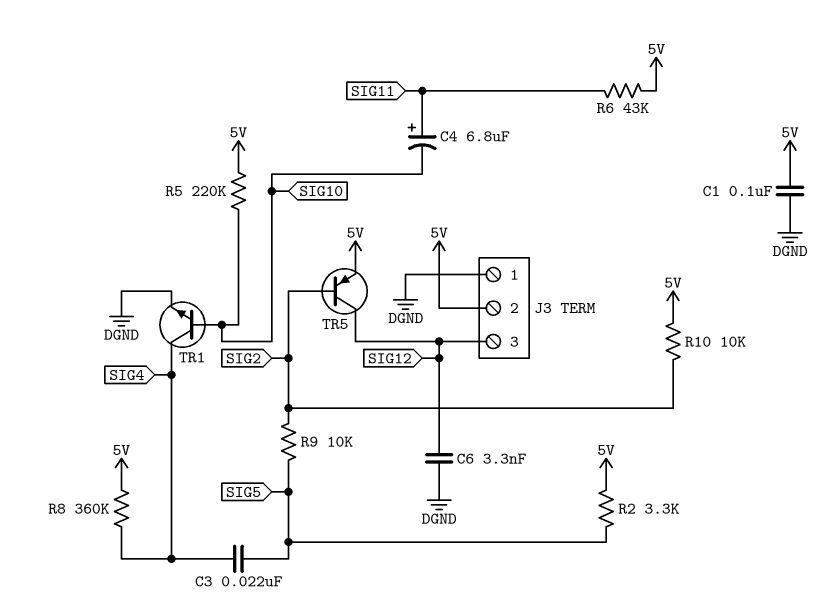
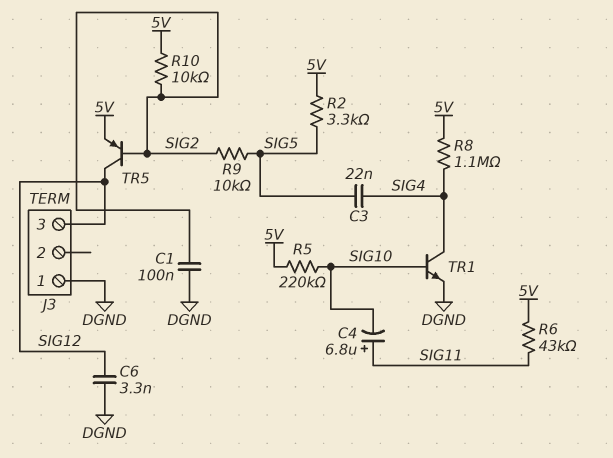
C1: 100nF (5V, DGND) -> 100nF (DGND, SIG2)
J3 pin 2: 5V -> none
R8: 360k (5V, SIG4) -> 1.1M (5V, SIG4)

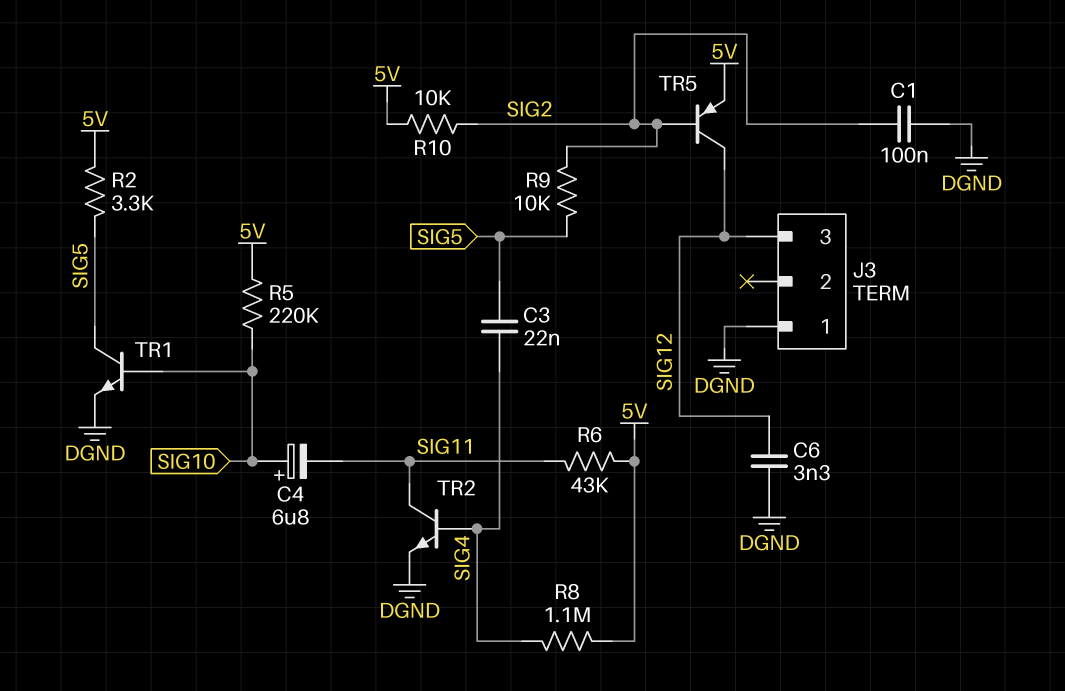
C4: 6.8uF (plus SIG11, minus SIG10) -> 6.8uF (plus SIG10, minus SIG11)
TR1: NPN (B SIG10, C SIG4, E DGND) -> NPN (B SIG10, C SIG5, E DGND)
TR2: none -> NPN (B SIG4, C SIG11, E DGND)

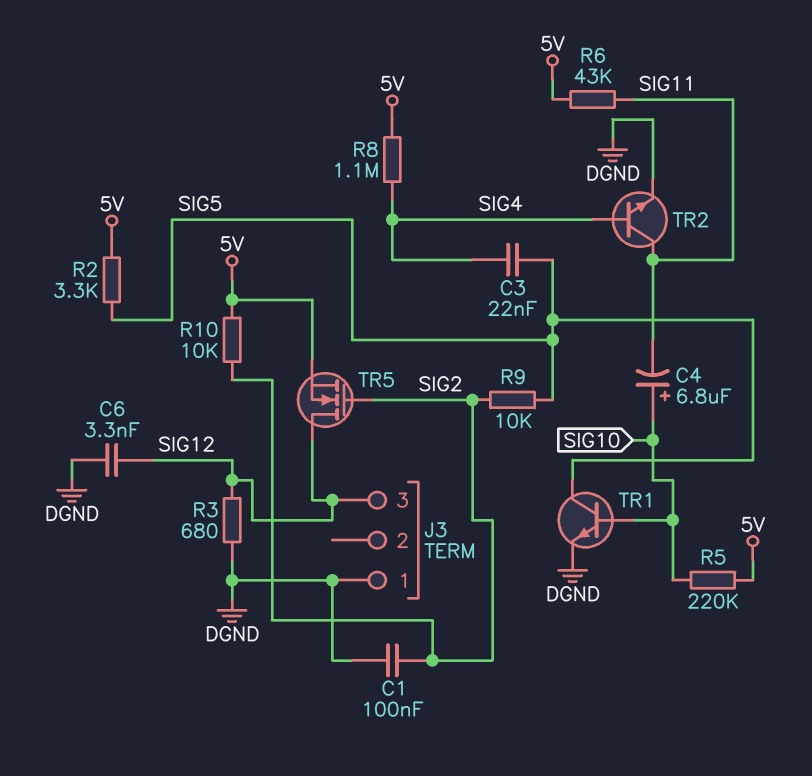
R3: none -> 680 (DGND, SIG12)
TR5: PNP (B SIG2, C SIG12, E 5V) -> NMOS (G SIG2, D SIG12, S 5V)

